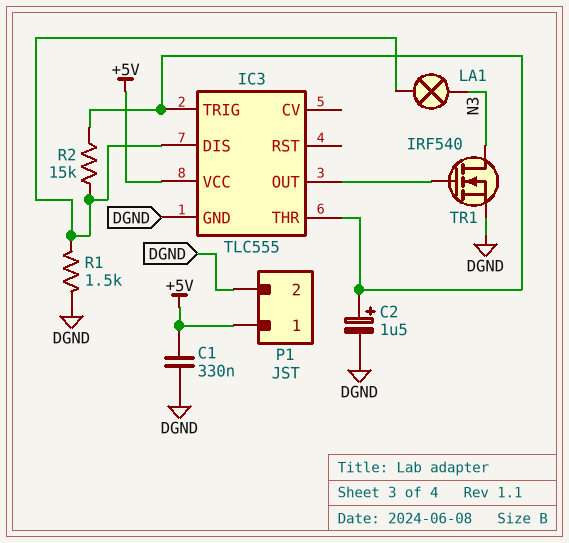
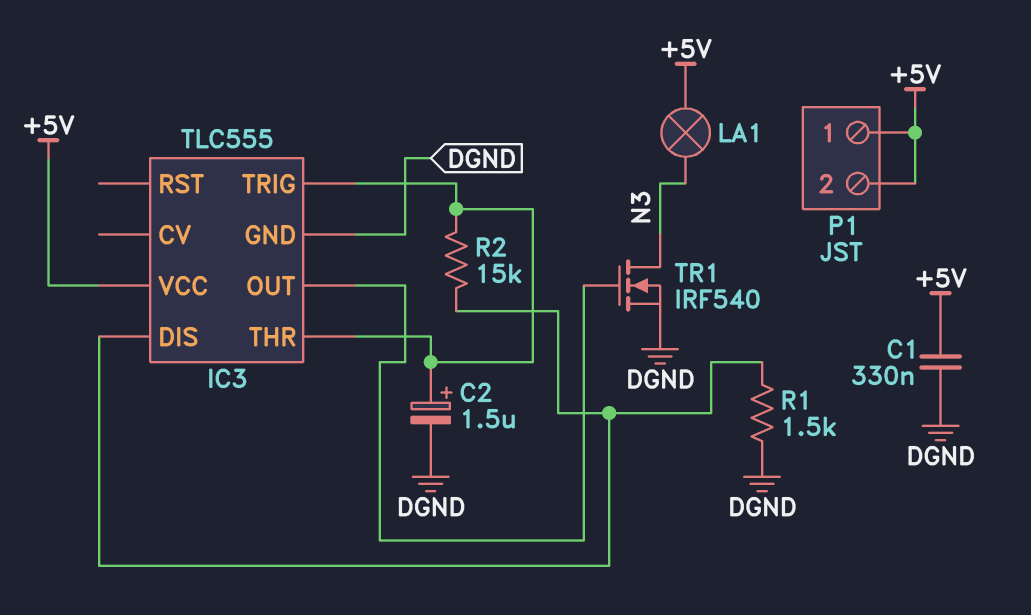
LA1: lamp (IC3/DIS, N3) -> lamp (+5V, N3)
P1 pin 2: DGND -> +5V

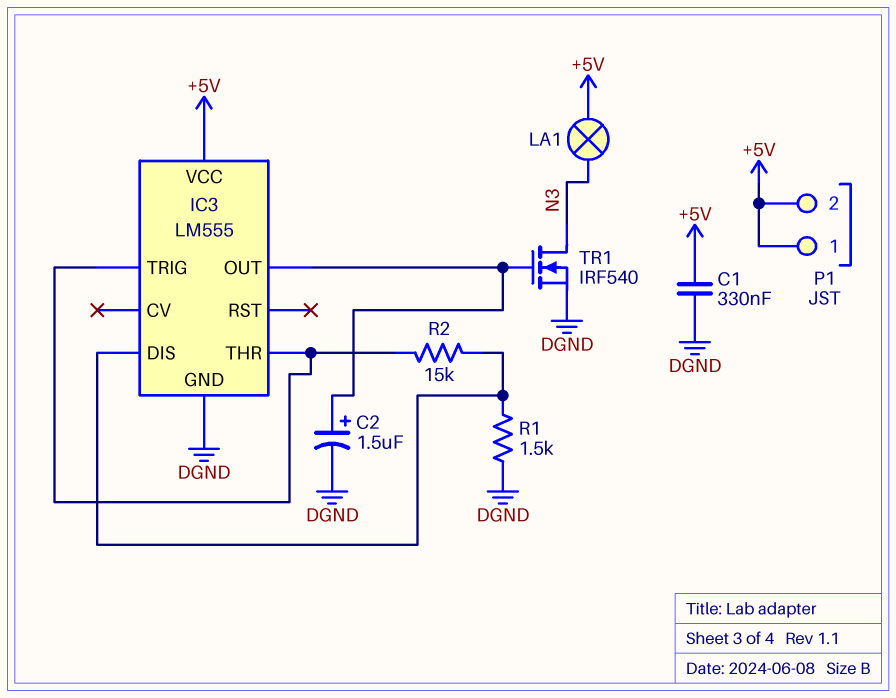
C2: 1.5uF (plus IC3/THR, minus DGND) -> 1.5uF (plus IC3/OUT, minus DGND)
IC3: TLC555 -> LM555

